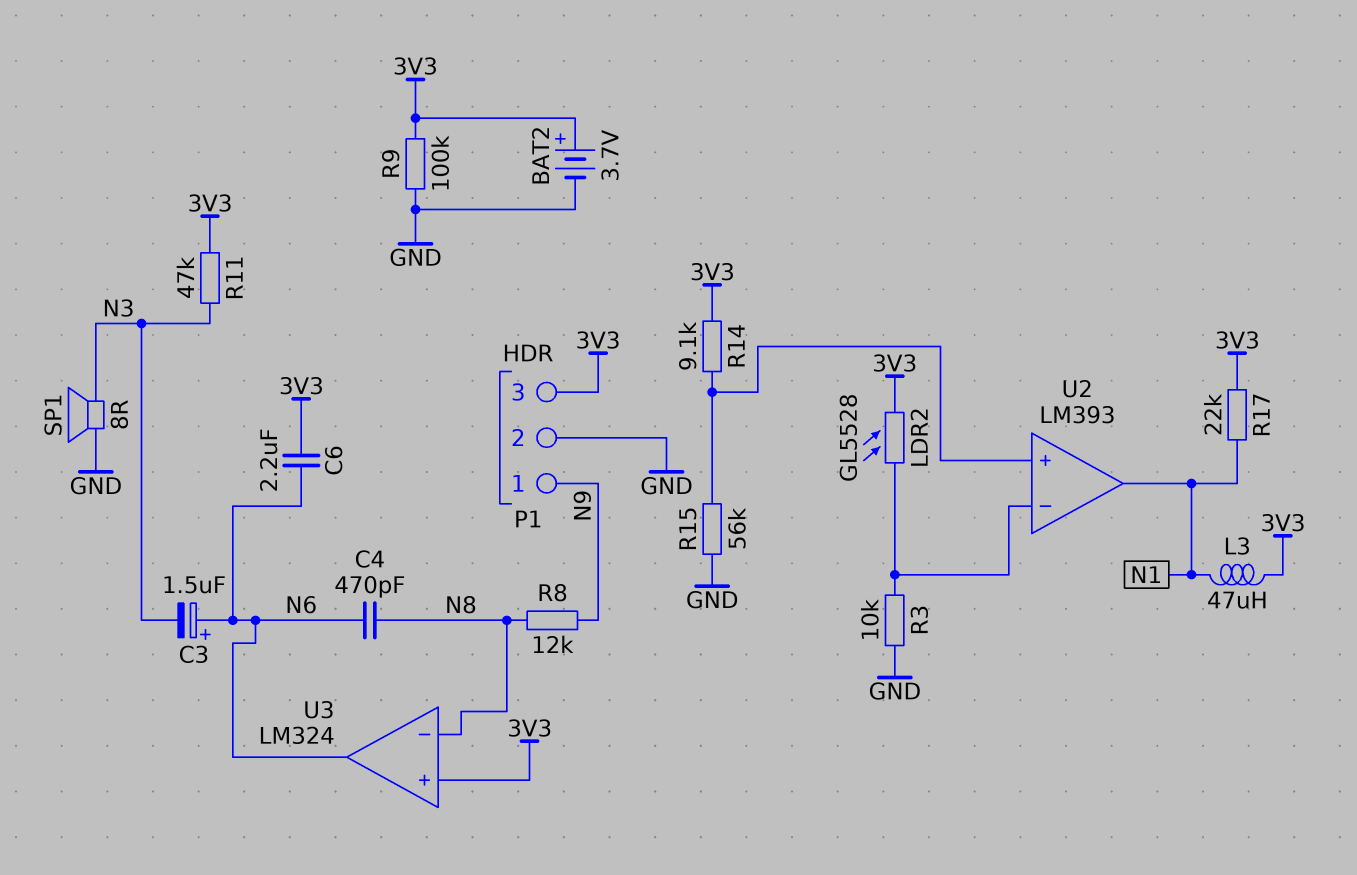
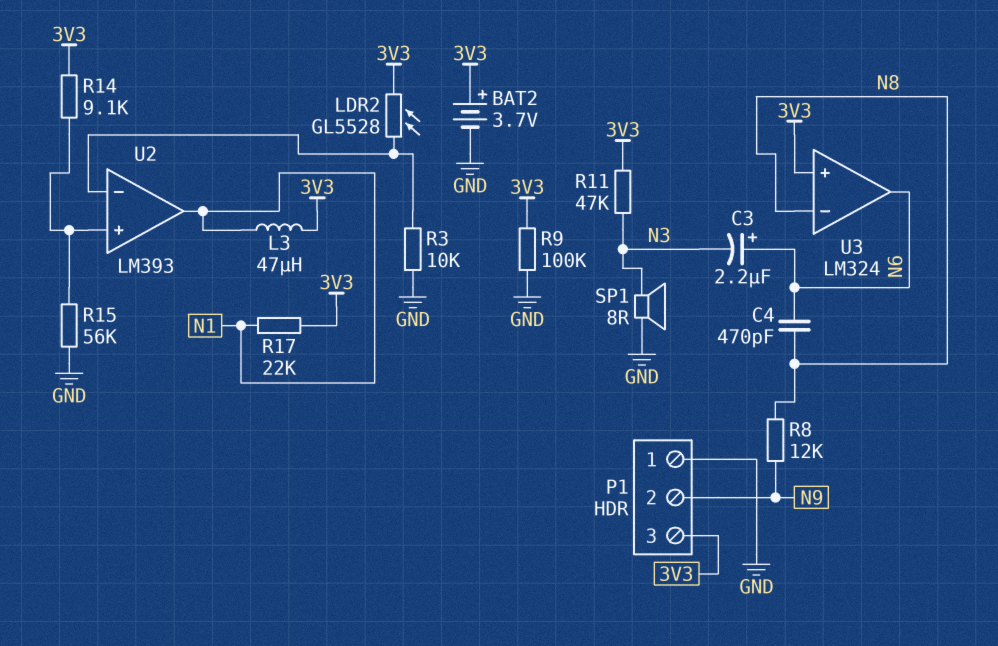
C3: 1.5uF (plus N6, minus N3) -> 2.2uF (plus N6, minus N3)
C6: 2.2uF (3V3, N6) -> none
P1 pin 1: N9 -> GND
P1 pin 2: GND -> N9

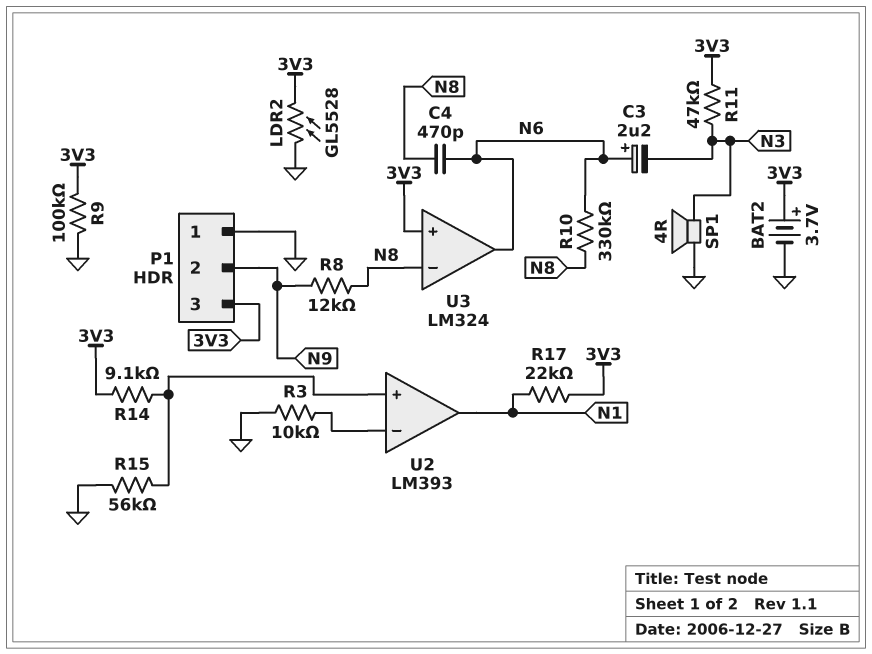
L3: 47uH (3V3, N1) -> none
LDR2: GL5528 (3V3, U2/in-) -> GL5528 (3V3, GND)
R10: none -> 330k (N6, N8)
SP1: speaker 8R (GND, N3) -> speaker 4R (GND, N3)

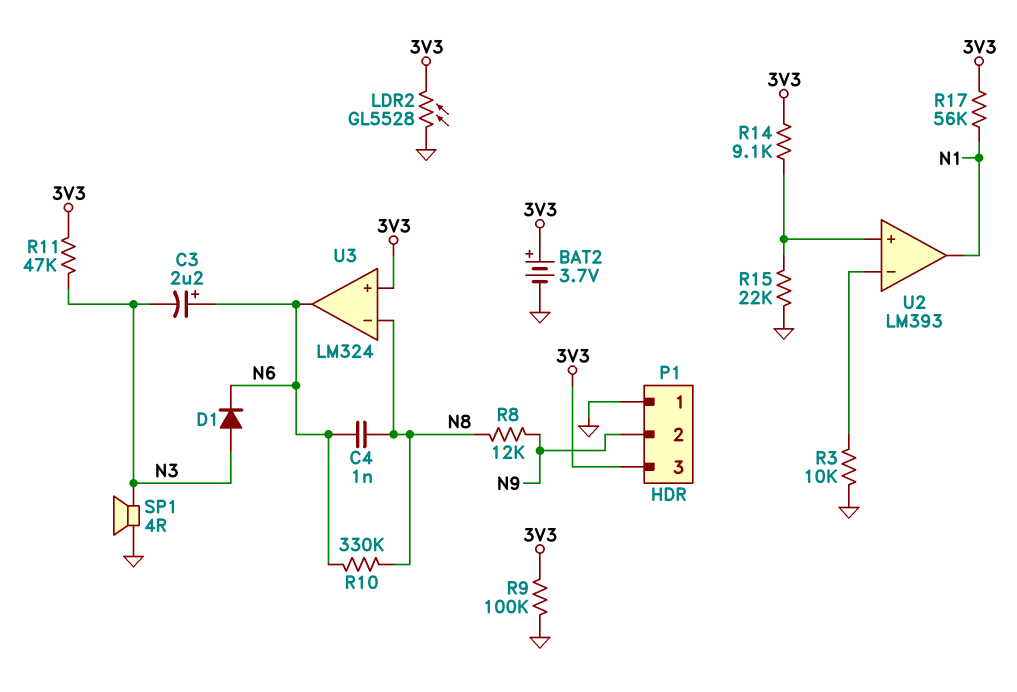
C4: 470pF (N6, N8) -> 1nF (N6, N8)
D1: none -> diode (A N3, K N6)
R15: 56k (GND, U2/in+) -> 22k (GND, U2/in+)
R17: 22k (3V3, N1) -> 56k (3V3, N1)

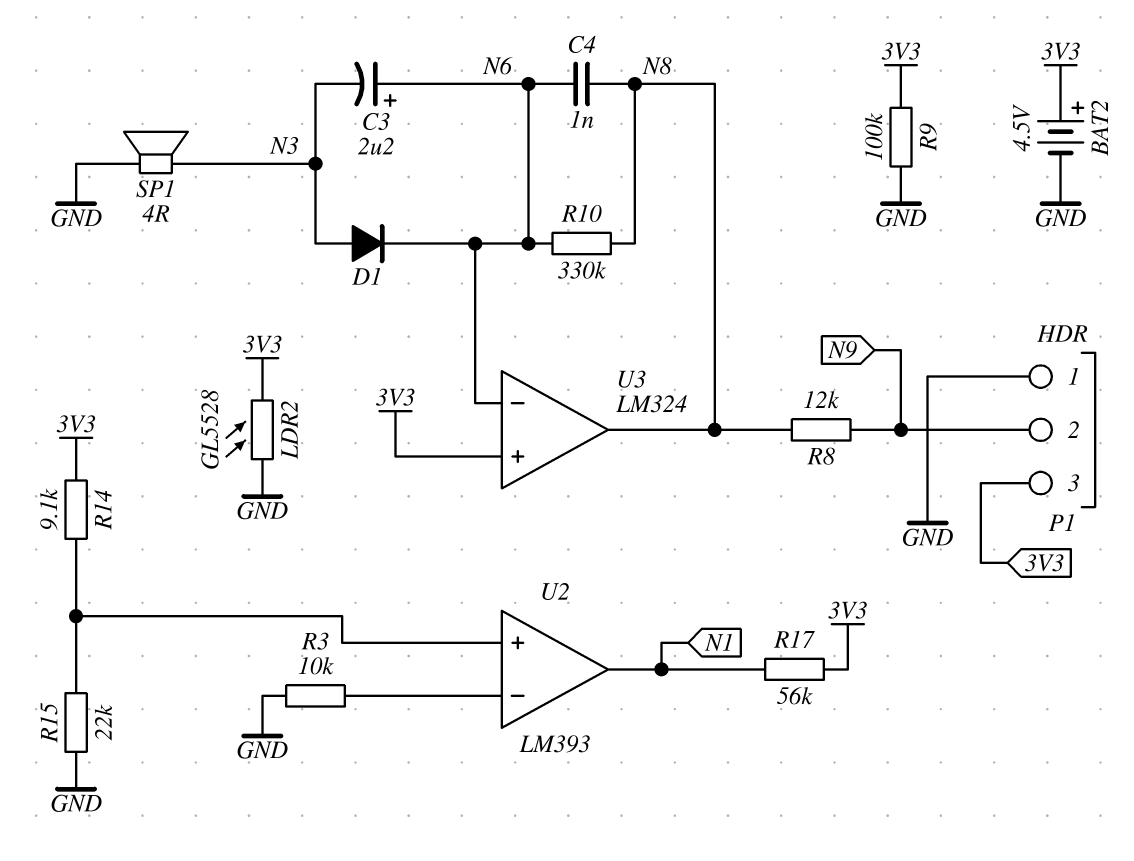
BAT2: 3.7V (plus 3V3, minus GND) -> 4.5V (plus 3V3, minus GND)
R11: 47k (3V3, N3) -> none
U3 pin in-: N8 -> N6
U3 pin out: N6 -> N8

